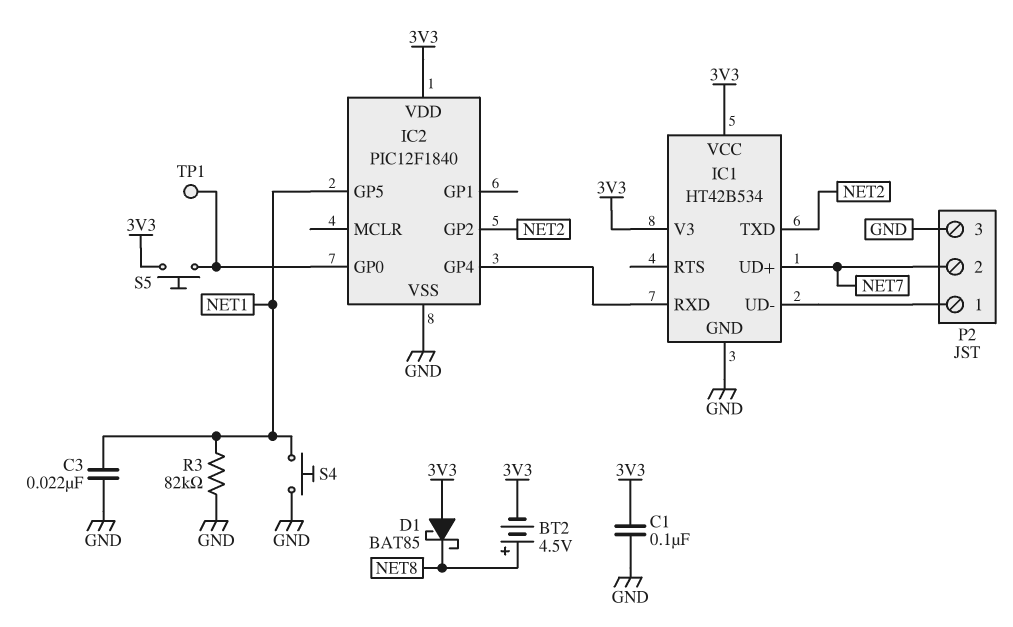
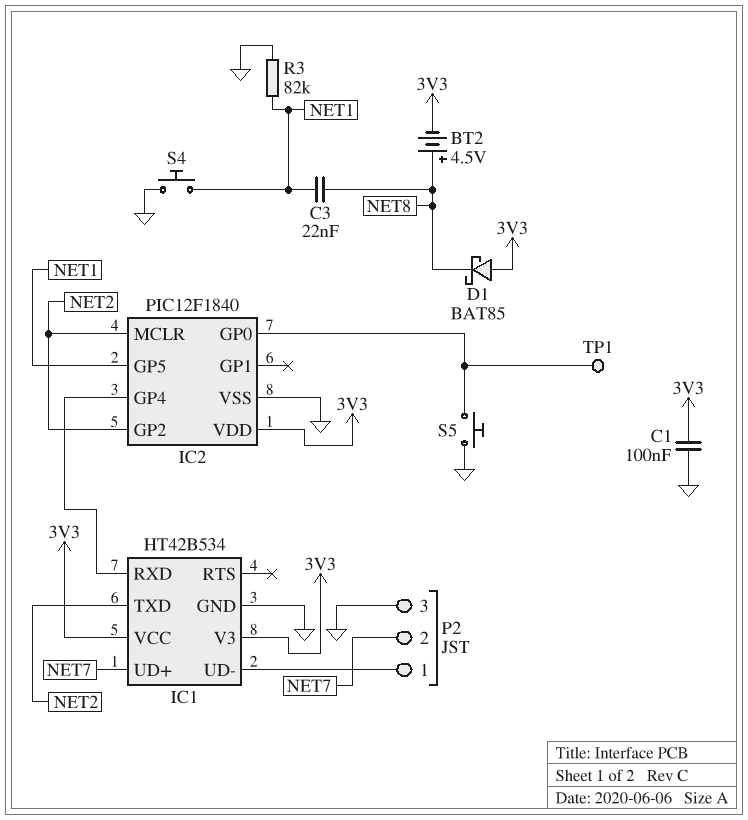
C3: 22nF (GND, NET1) -> 22nF (NET1, NET8)
IC2 pin MCLR: none -> NET2
S5: button (3V3, IC2/GP0) -> button (GND, IC2/GP0)

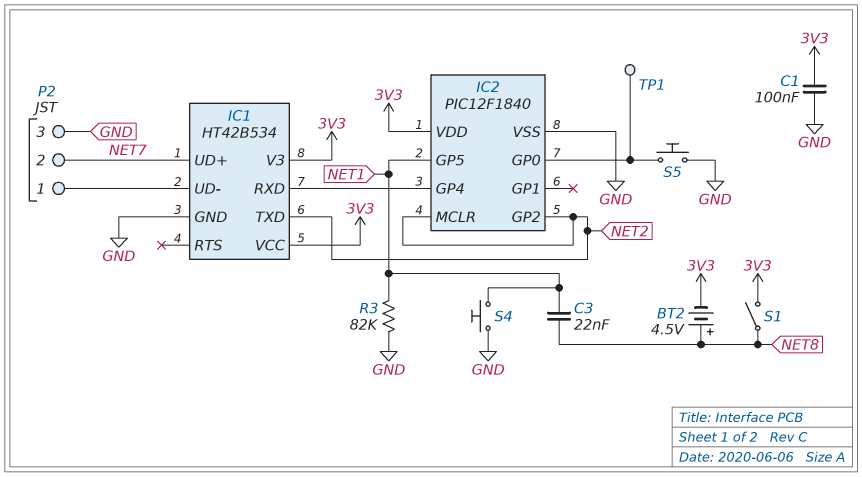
D1: schottky BAT85 (A 3V3, K NET8) -> none
S1: none -> switch (3V3, NET8)

